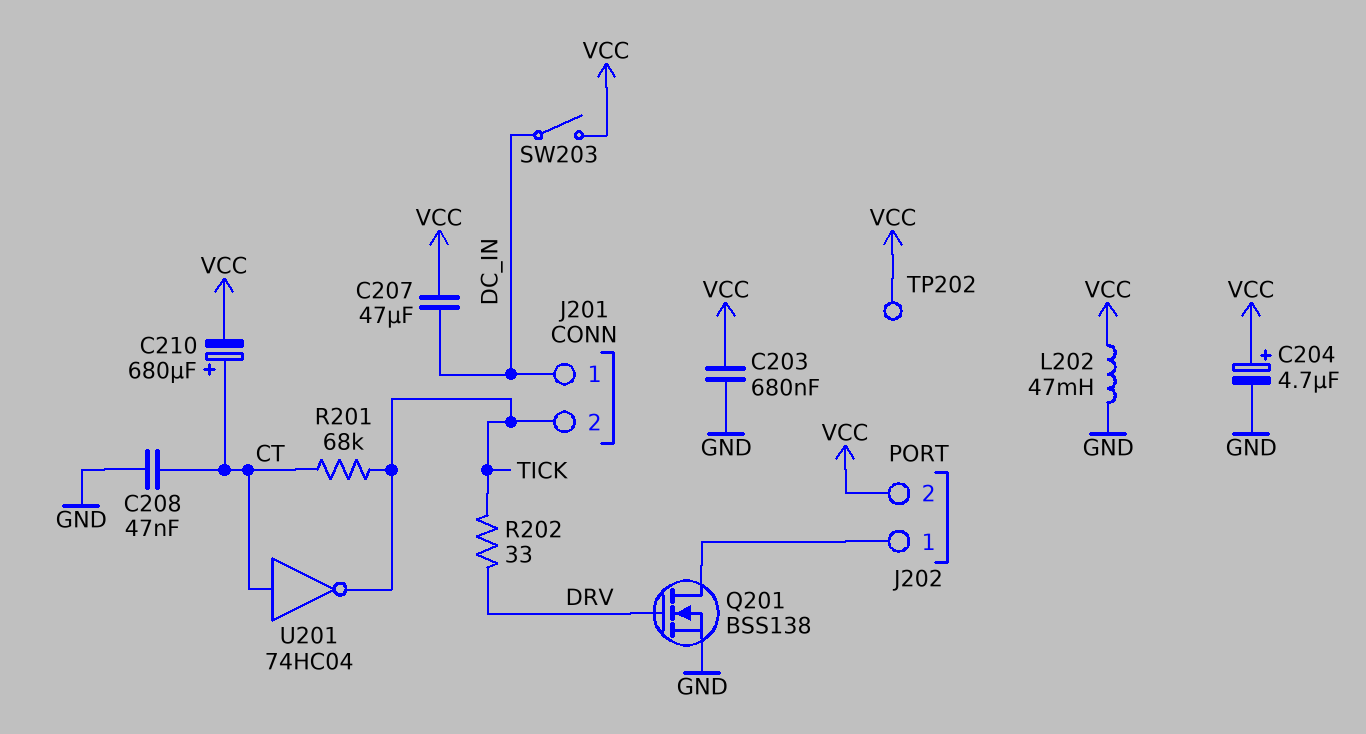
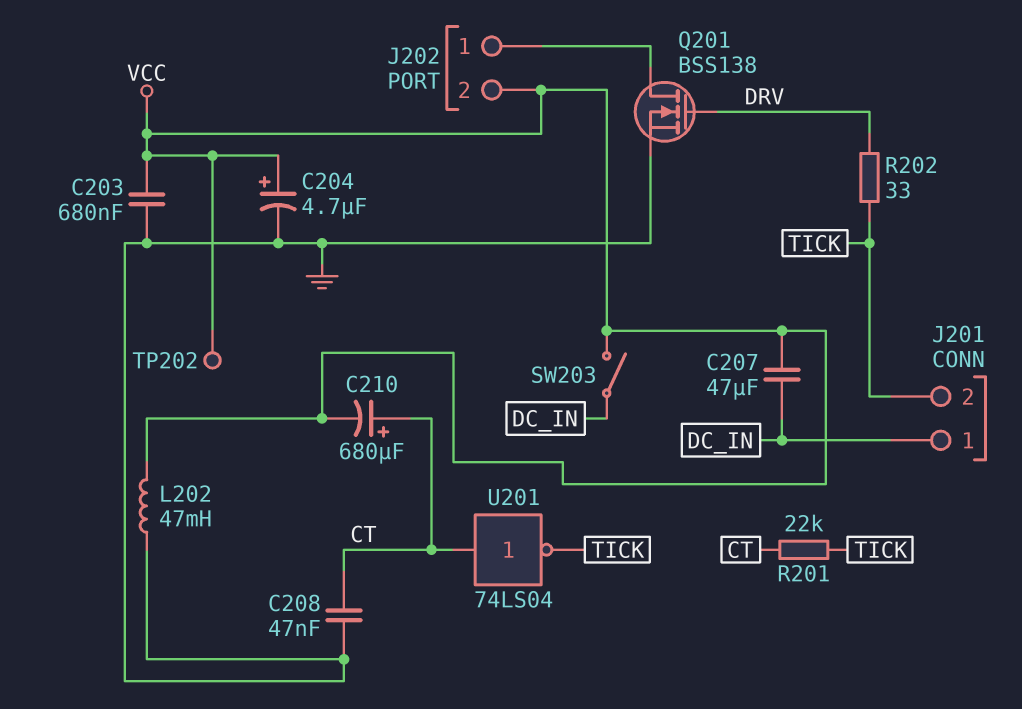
R201: 68k (CT, TICK) -> 22k (CT, TICK)
U201: NOT 74HC04 (in CT, out TICK) -> NOT 74LS04 (in CT, out TICK)

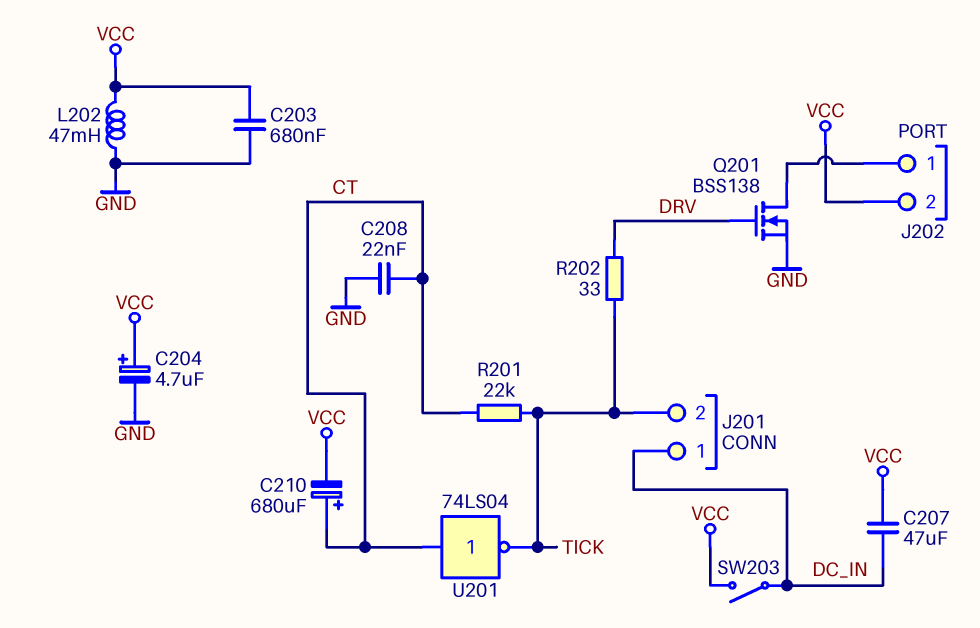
C208: 47nF (CT, GND) -> 22nF (CT, GND)
TP202: test point (VCC) -> none

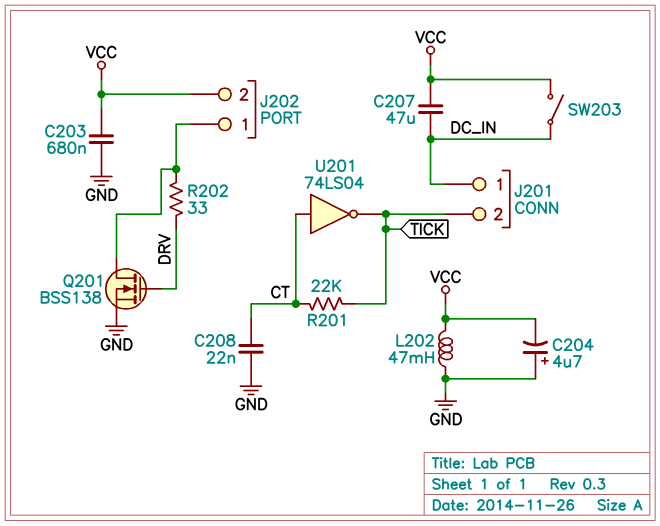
C204: 4.7uF (plus VCC, minus GND) -> 4.7uF (plus GND, minus VCC)
C210: 680uF (plus CT, minus VCC) -> none
R202: 33 (DRV, TICK) -> 33 (DRV, J202/1)

